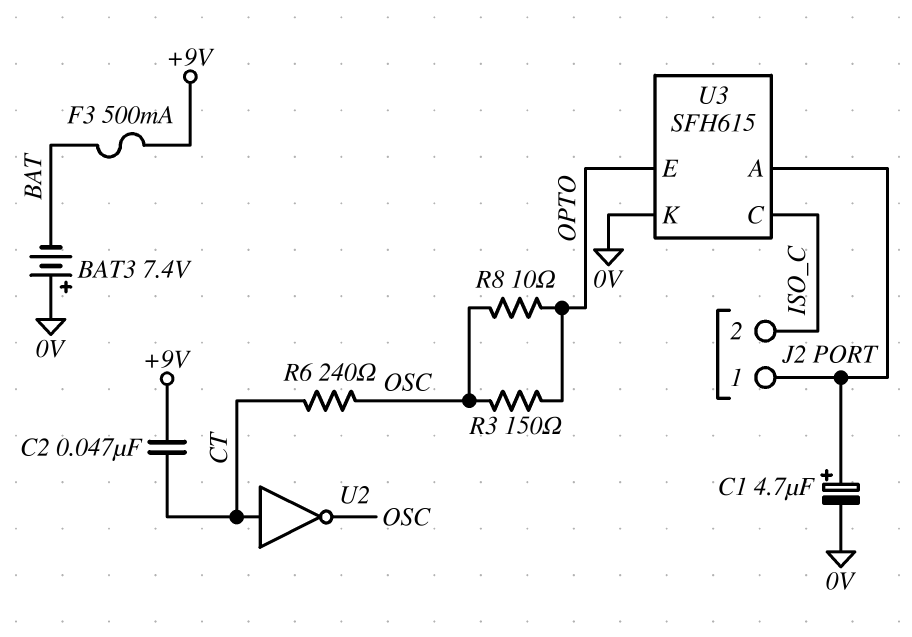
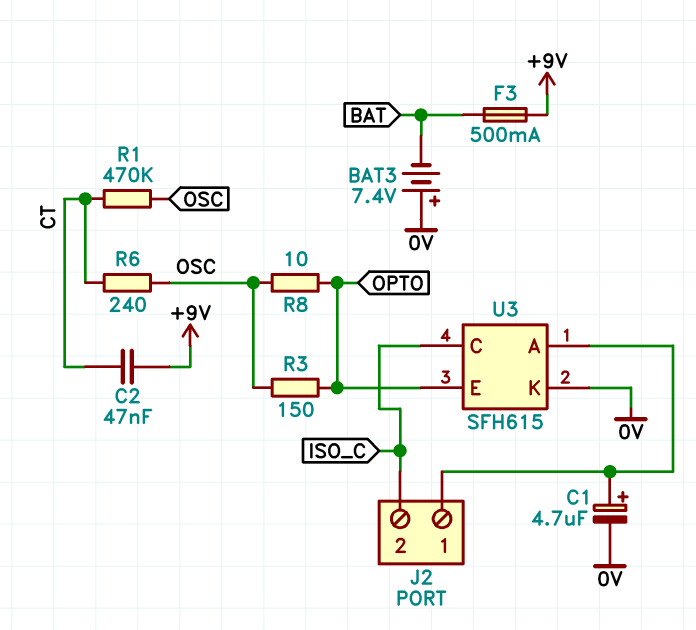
R1: none -> 470k (CT, OSC)
U2: NOT (in CT, out OSC) -> none

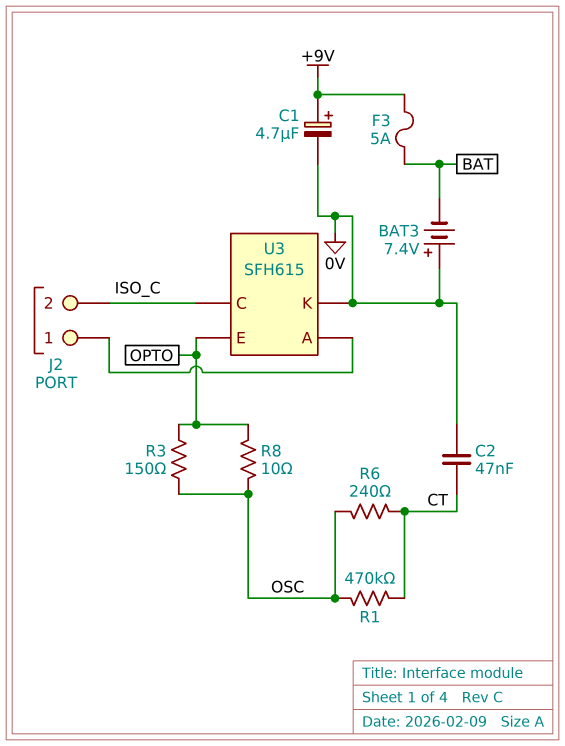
C1: 4.7uF (plus J2/1, minus 0V) -> 4.7uF (plus +9V, minus 0V)
C2: 47nF (+9V, CT) -> 47nF (0V, CT)
F3: 500mA (+9V, BAT) -> 5A (+9V, BAT)

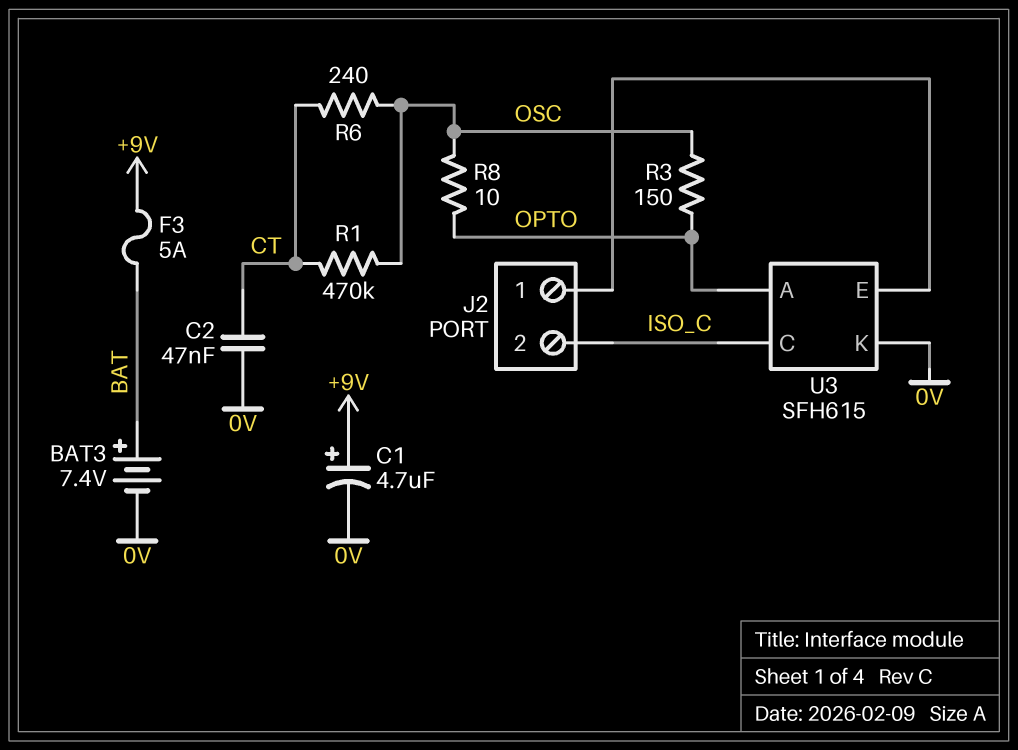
BAT3: 7.4V (plus 0V, minus BAT) -> 7.4V (plus BAT, minus 0V)
U3 pin A: J2/1 -> OPTO
U3 pin E: OPTO -> J2/1

